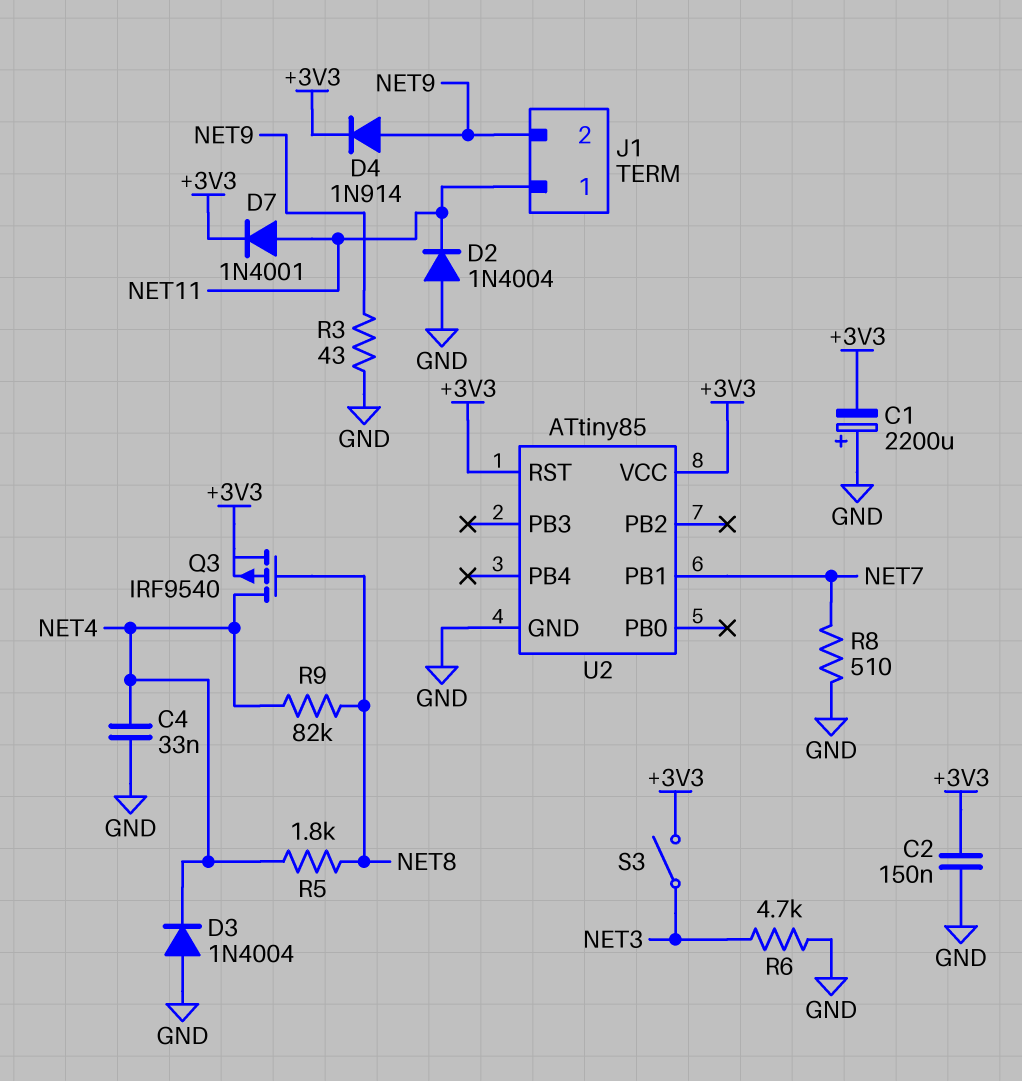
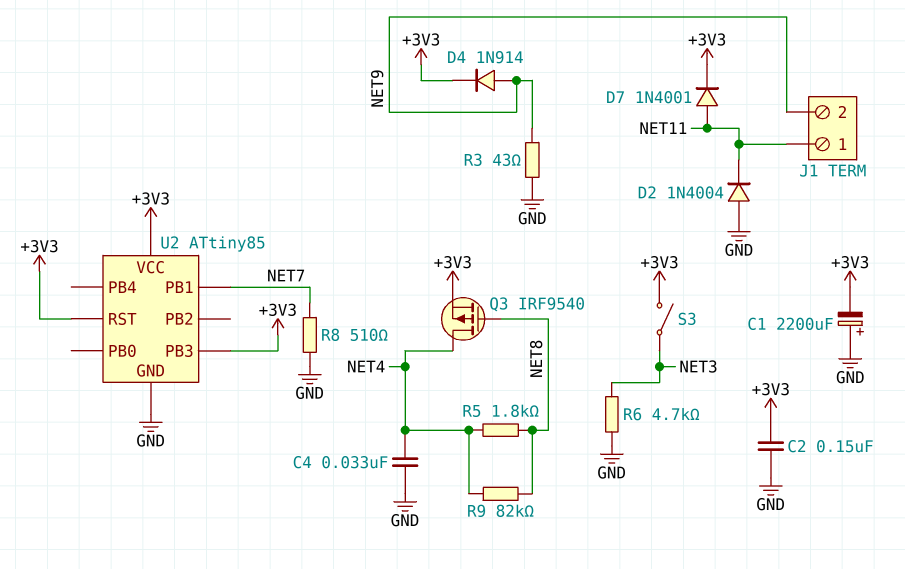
D3: diode 1N4004 (A GND, K NET4) -> none
U2 pin PB3: none -> +3V3

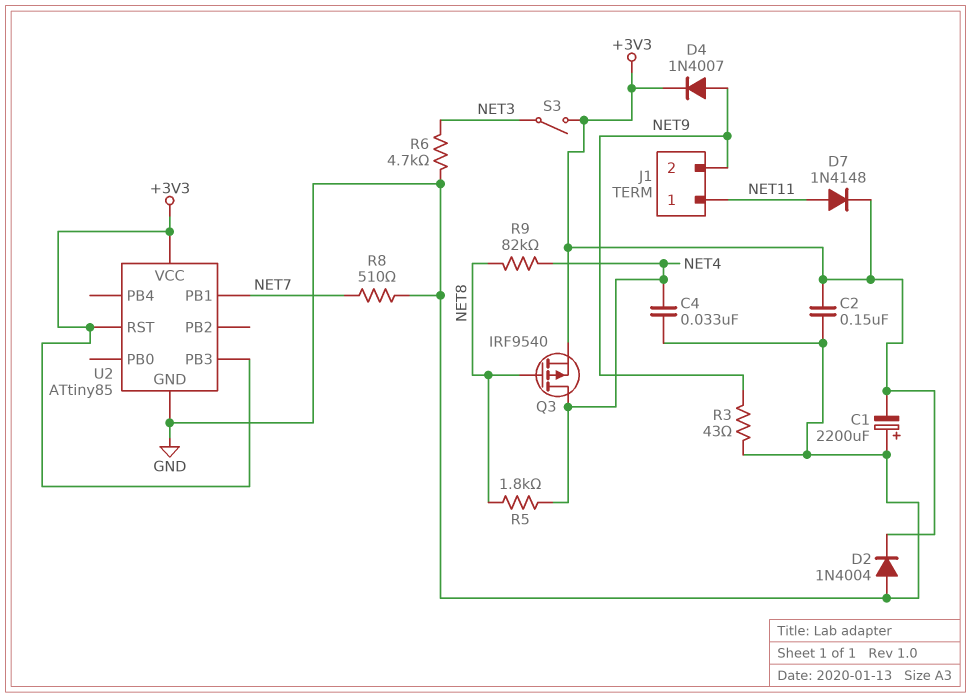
D2: diode 1N4004 (A GND, K NET11) -> diode 1N4004 (A GND, K +3V3)
D4: diode 1N914 (A NET9, K +3V3) -> diode 1N4007 (A NET9, K +3V3)
D7: diode 1N4001 (A NET11, K +3V3) -> diode 1N4148 (A NET11, K +3V3)

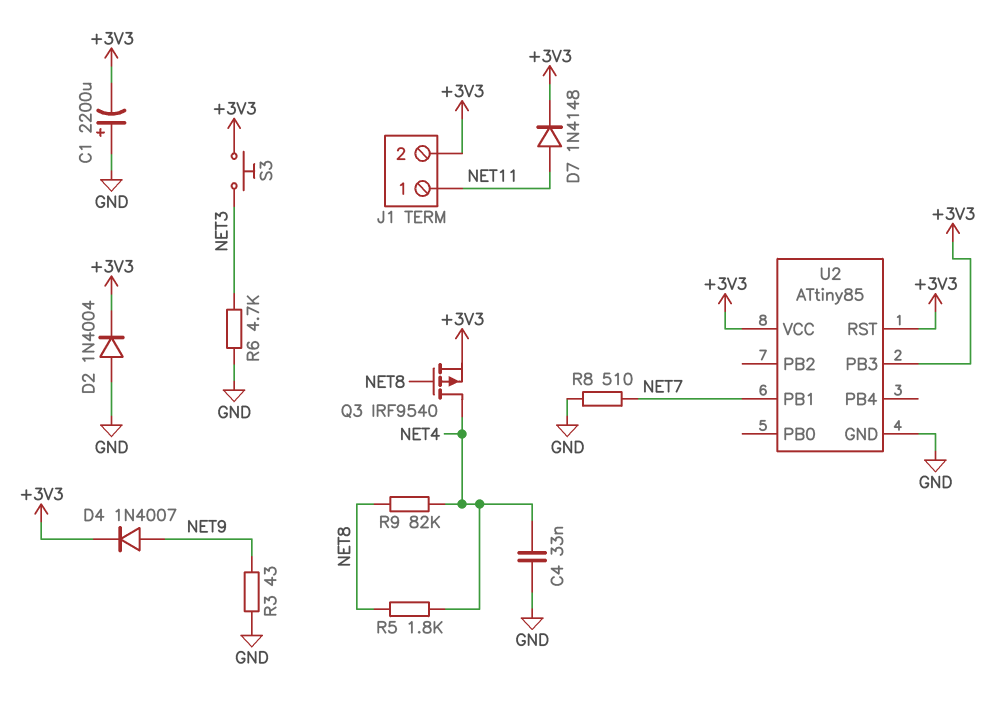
C2: 150nF (+3V3, GND) -> none
J1 pin 2: NET9 -> +3V3
S3: switch (+3V3, NET3) -> button (+3V3, NET3)

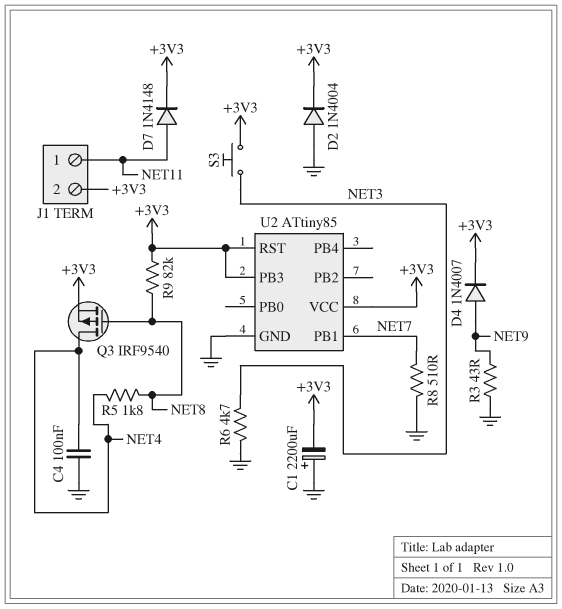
C4: 33nF (GND, NET4) -> 100nF (GND, NET4)
R9: 82k (NET4, NET8) -> 82k (+3V3, NET8)

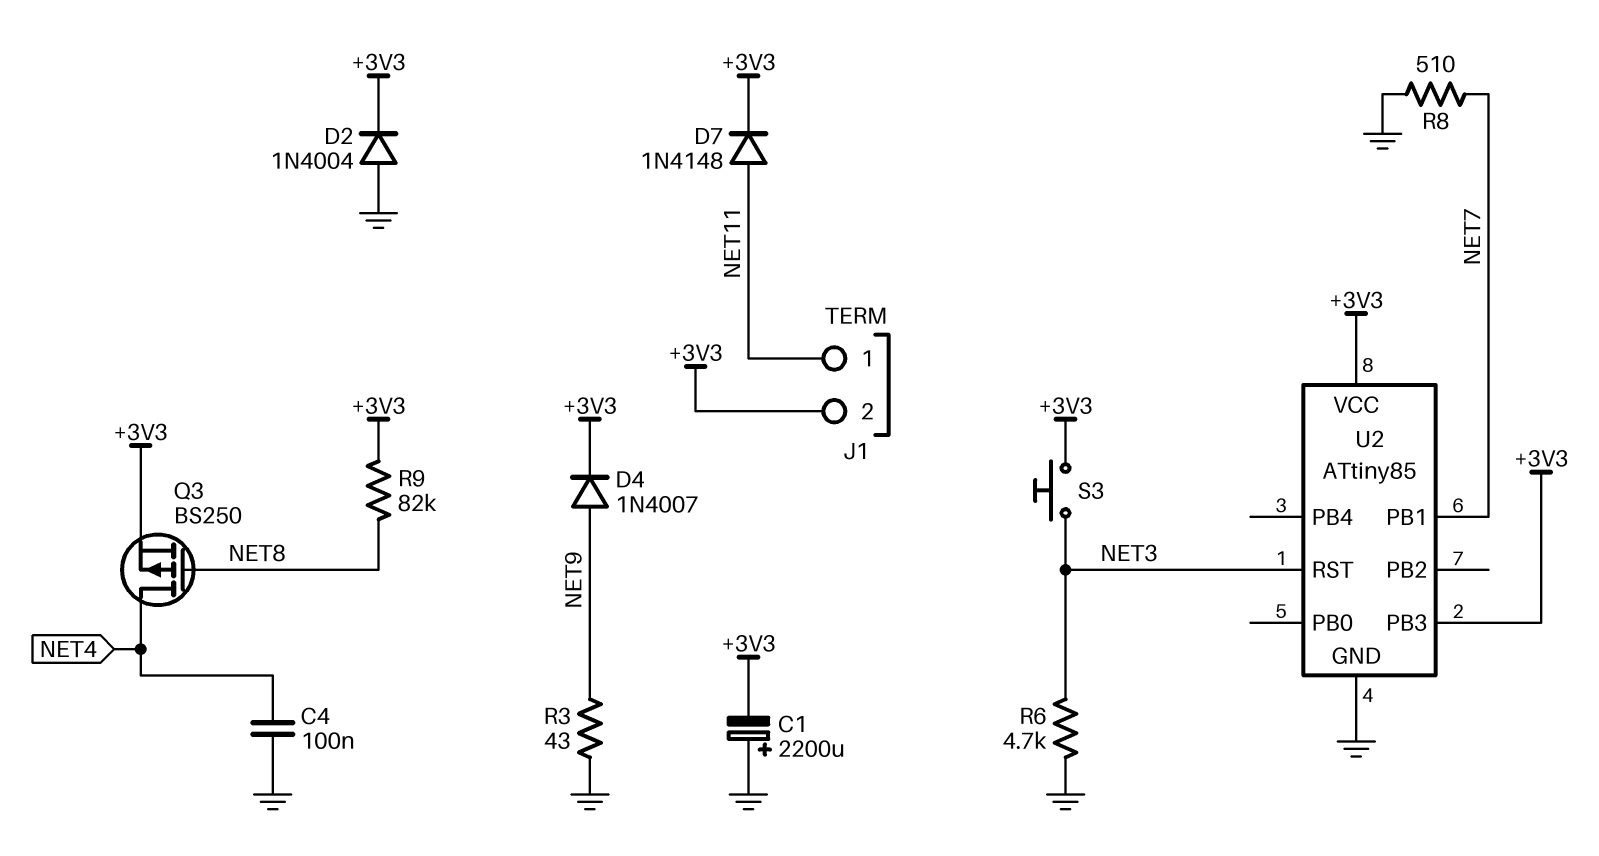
Q3: PMOS IRF9540 (G NET8, D NET4, S +3V3) -> PMOS BS250 (G NET8, D NET4, S +3V3)
R5: 1.8k (NET4, NET8) -> none
U2 pin RST: +3V3 -> NET3

